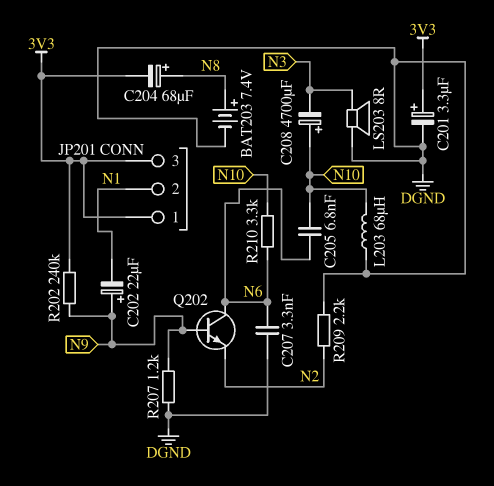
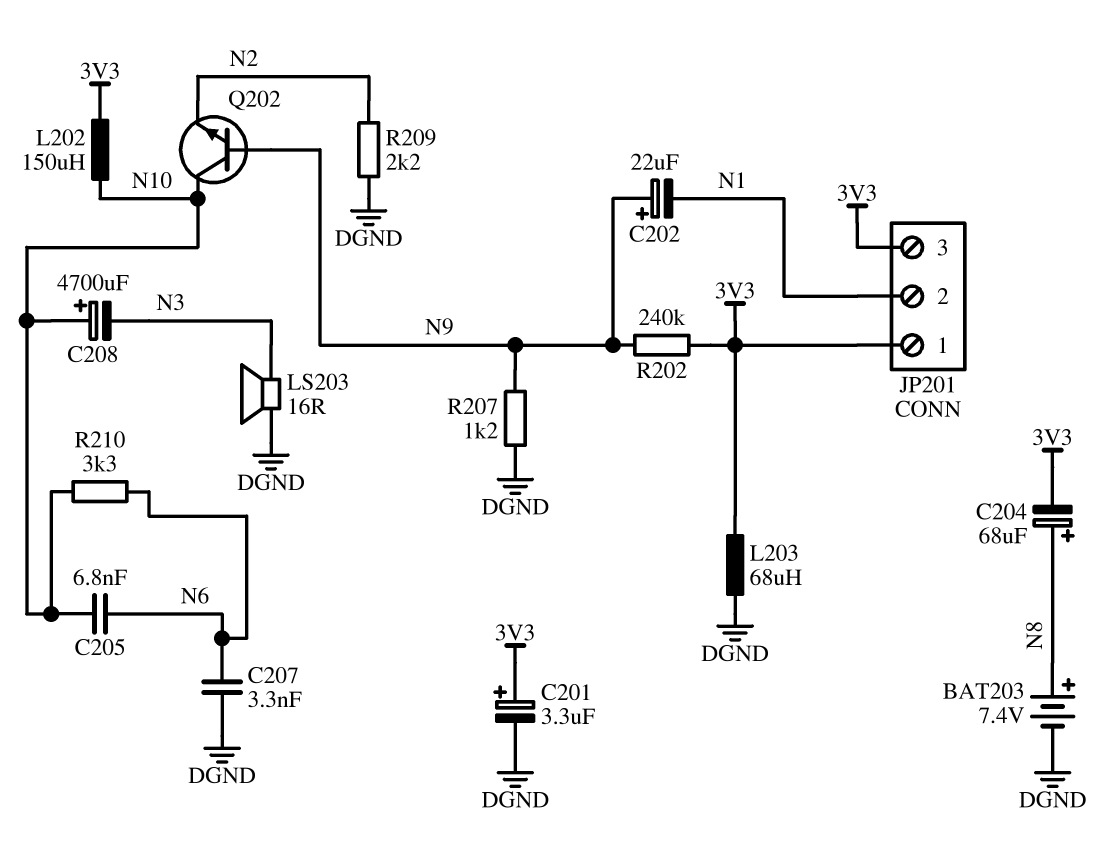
L202: none -> 150uH (3V3, N10)
L203: 68uH (DGND, N10) -> 68uH (3V3, DGND)
LS203: speaker 8R (DGND, N3) -> speaker 16R (DGND, N3)
Q202: NPN (B N9, C N6, E N2) -> NPN (B N9, C N10, E N2)

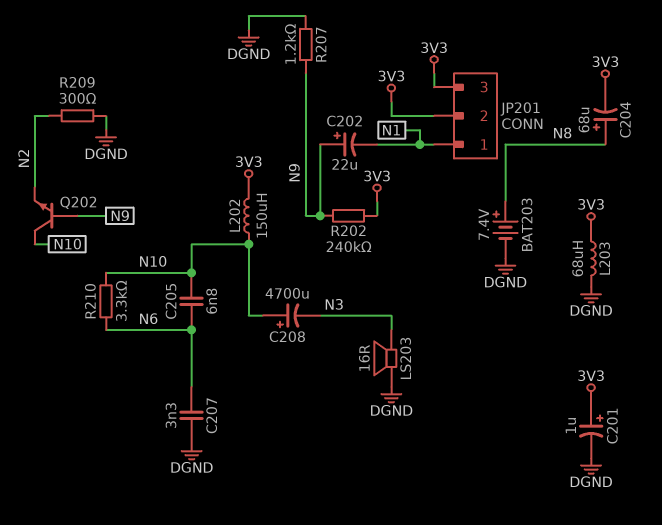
C201: 3.3uF (plus 3V3, minus DGND) -> 1uF (plus 3V3, minus DGND)
JP201 pin 1: 3V3 -> N1
JP201 pin 2: N1 -> 3V3
R209: 2.2k (DGND, N2) -> 300 (DGND, N2)

